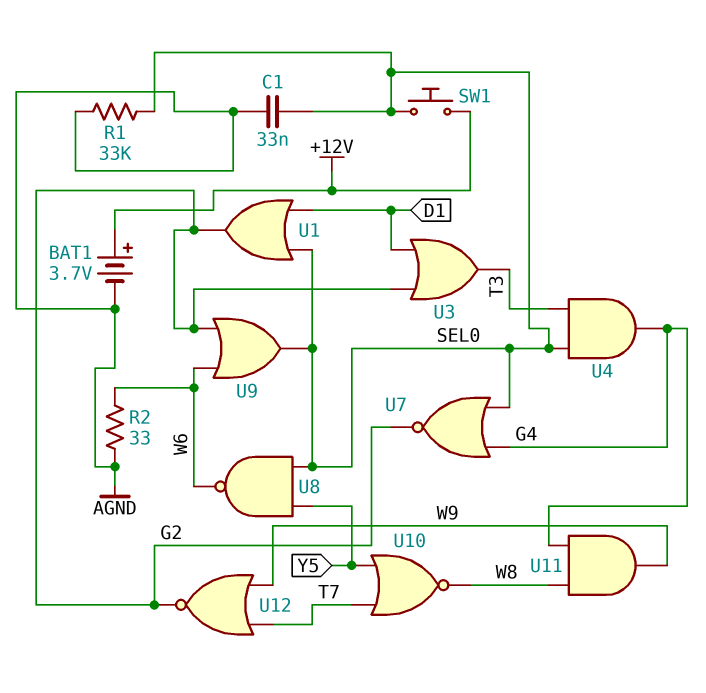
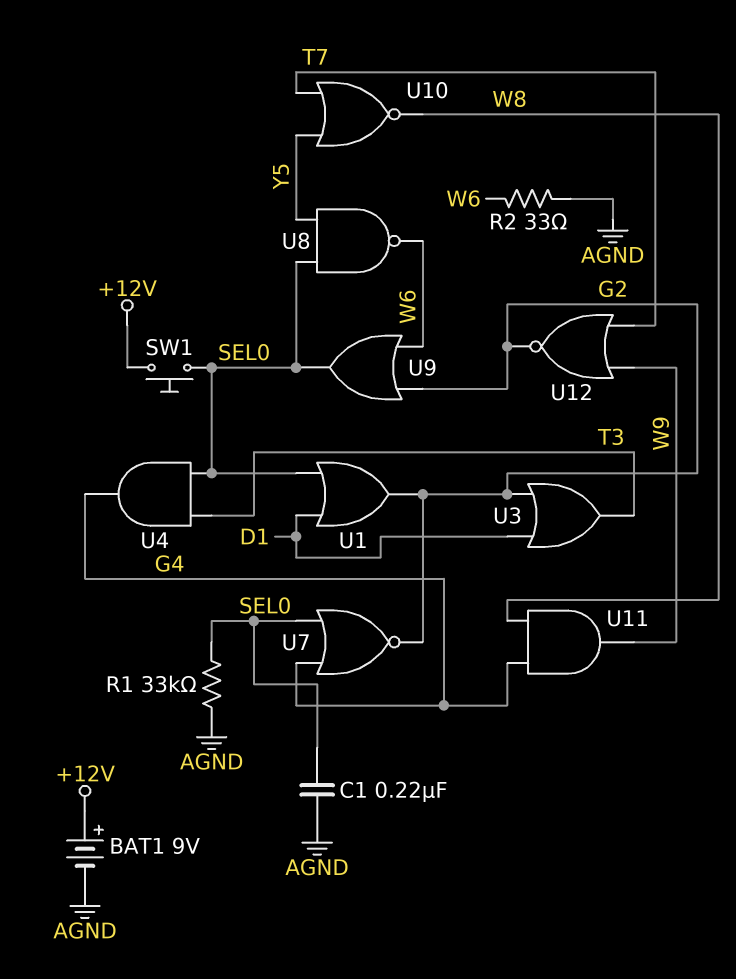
BAT1: 3.7V (plus +12V, minus AGND) -> 9V (plus +12V, minus AGND)
C1: 33nF (AGND, SEL0) -> 220nF (AGND, SEL0)

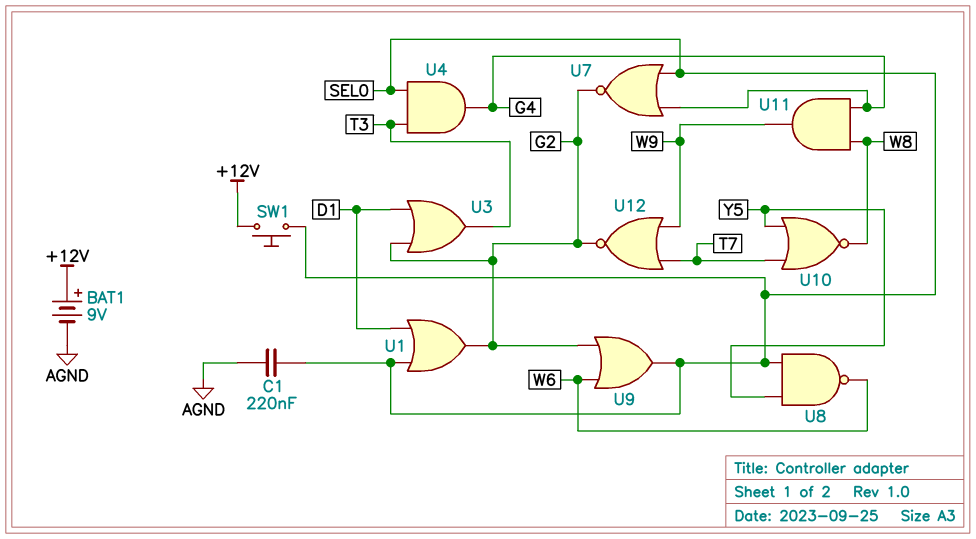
R1: 33k (AGND, SEL0) -> none
R2: 33 (AGND, W6) -> none

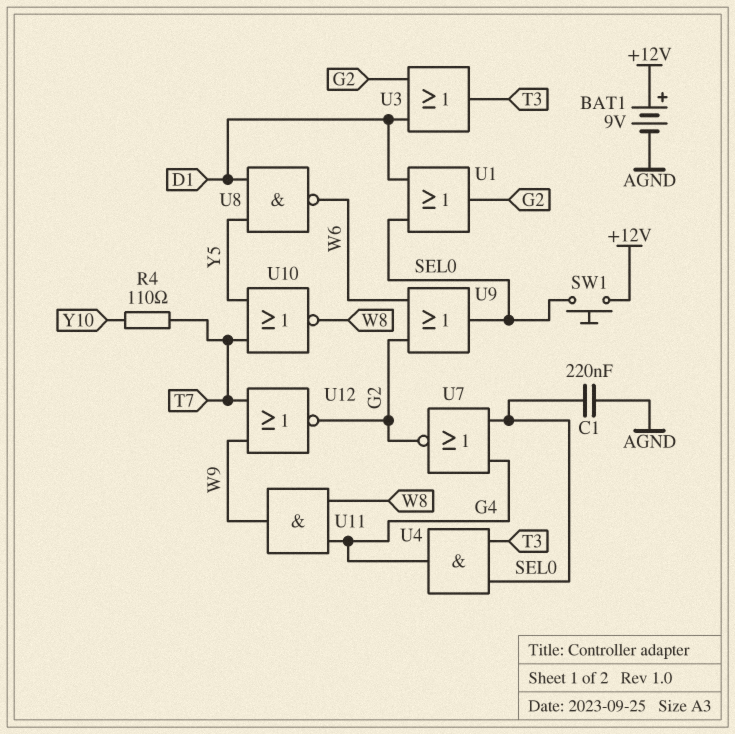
R4: none -> 110 (T7, Y10)
U8: NAND (in SEL0, in Y5, out W6) -> NAND (in D1, in Y5, out W6)

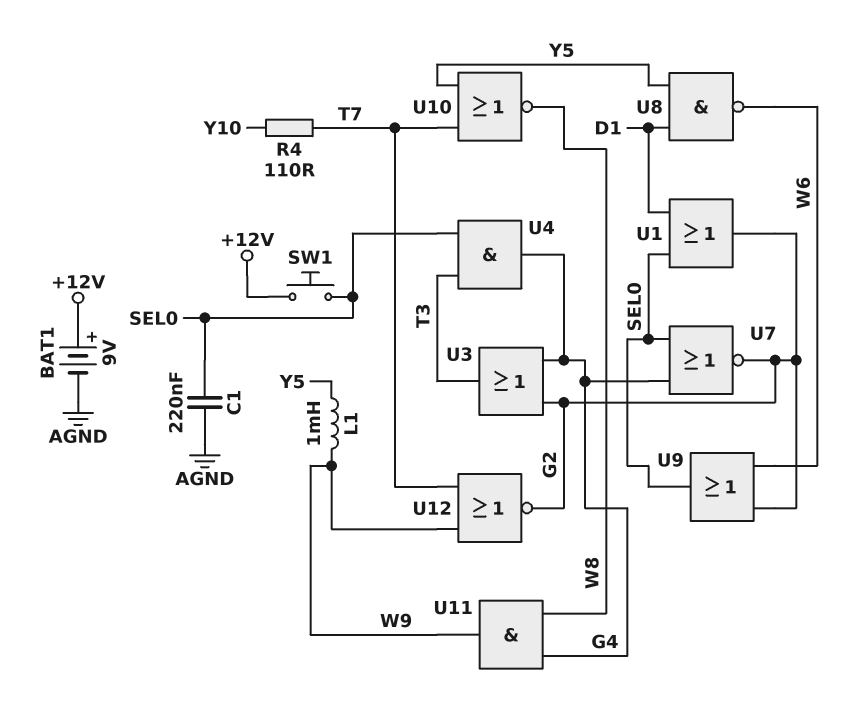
L1: none -> 1mH (W9, Y5)
U3: OR (in D1, in G2, out T3) -> OR (in G2, in G4, out T3)

